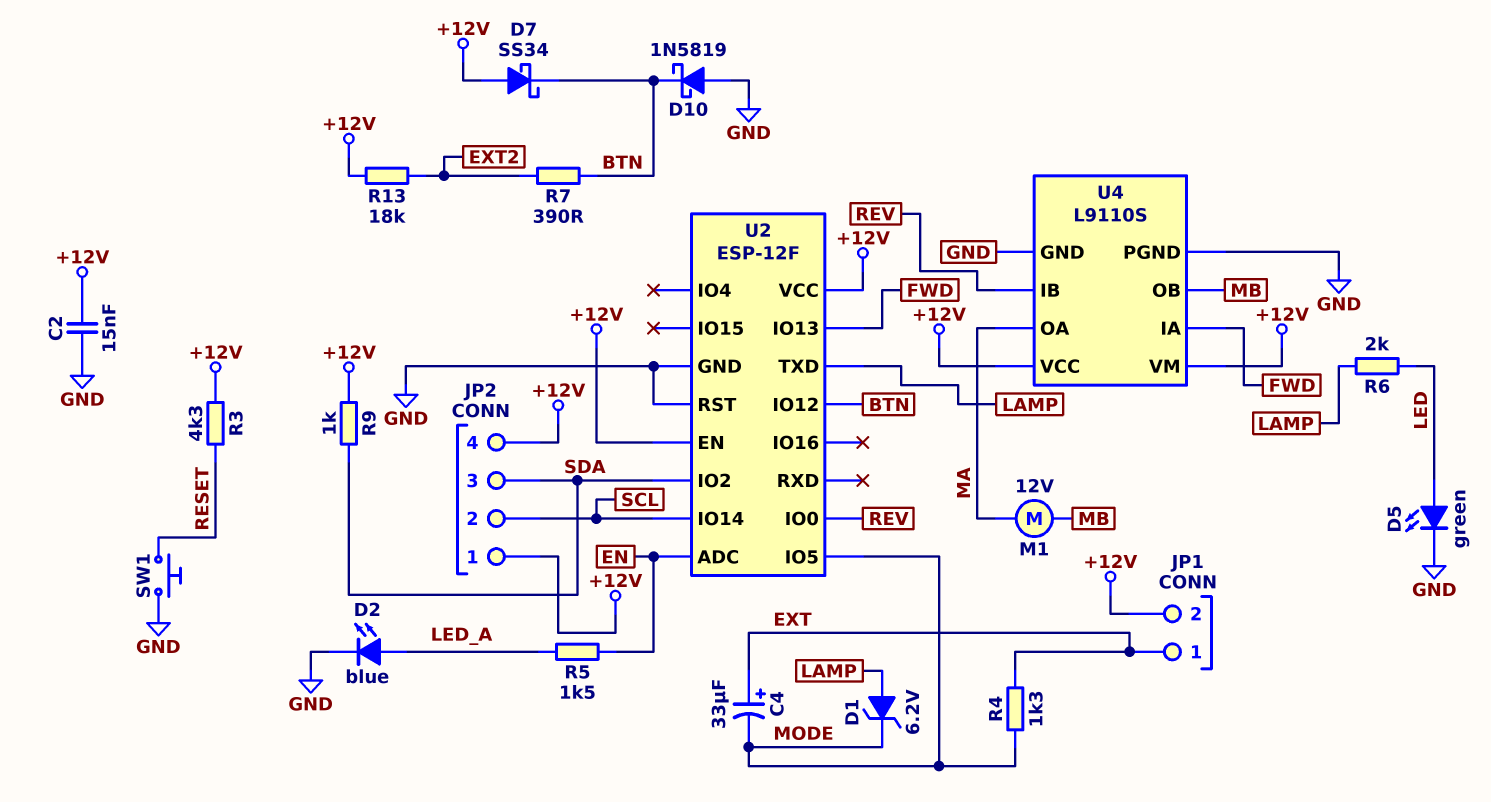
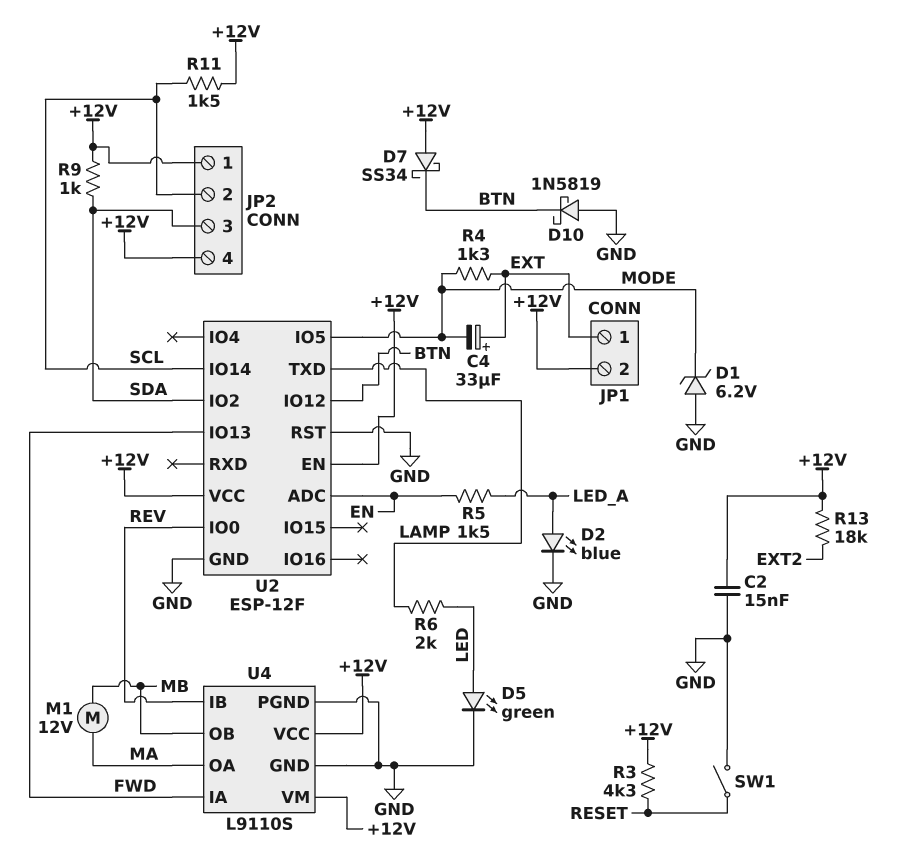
D1: zener 6.2V (A LAMP, K MODE) -> zener 6.2V (A GND, K MODE)
R7: 390 (BTN, EXT2) -> none
R11: none -> 1.5k (+12V, SCL)
SW1: button (GND, RESET) -> switch (GND, RESET)

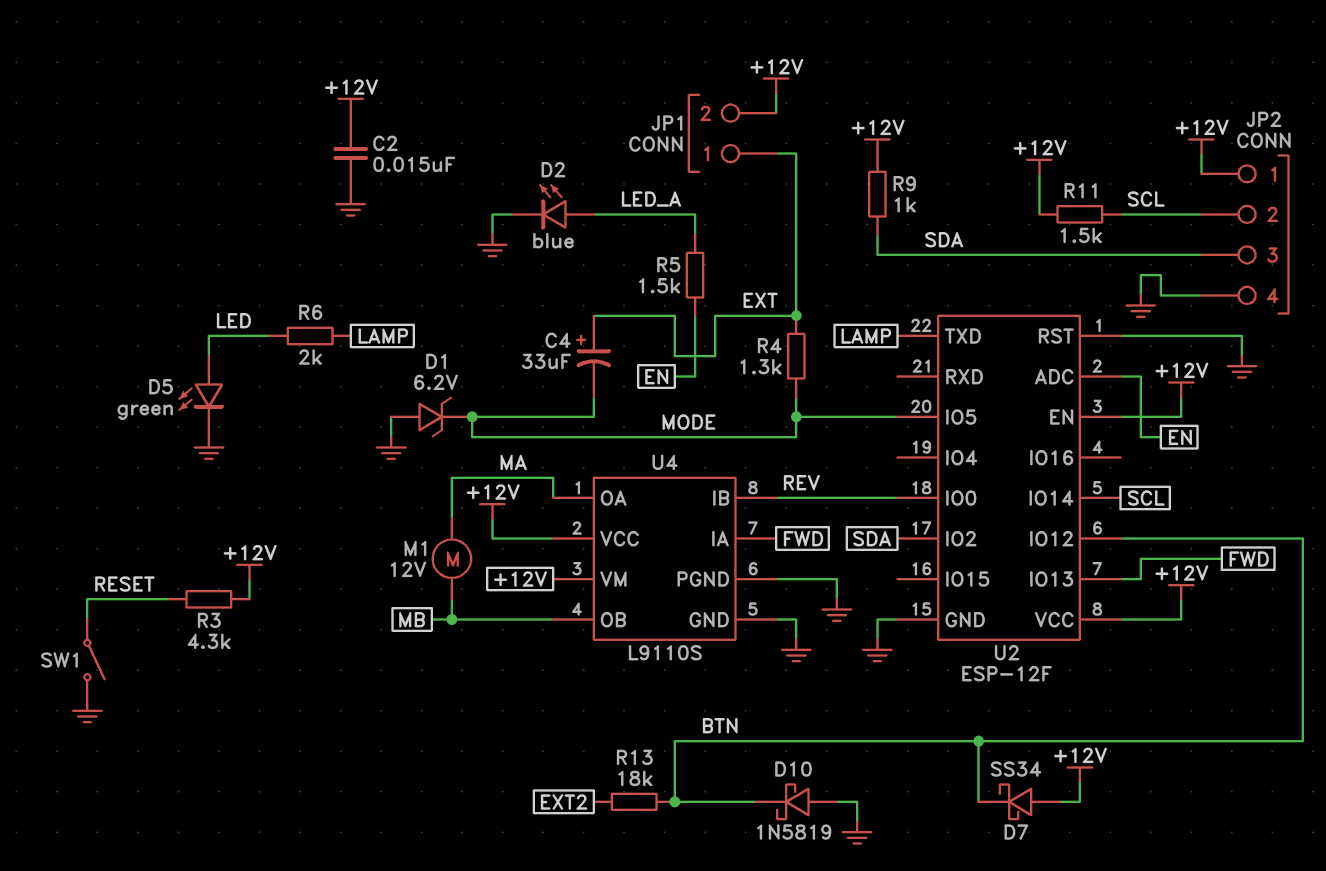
JP2 pin 4: +12V -> GND
R13: 18k (+12V, EXT2) -> 18k (BTN, EXT2)

